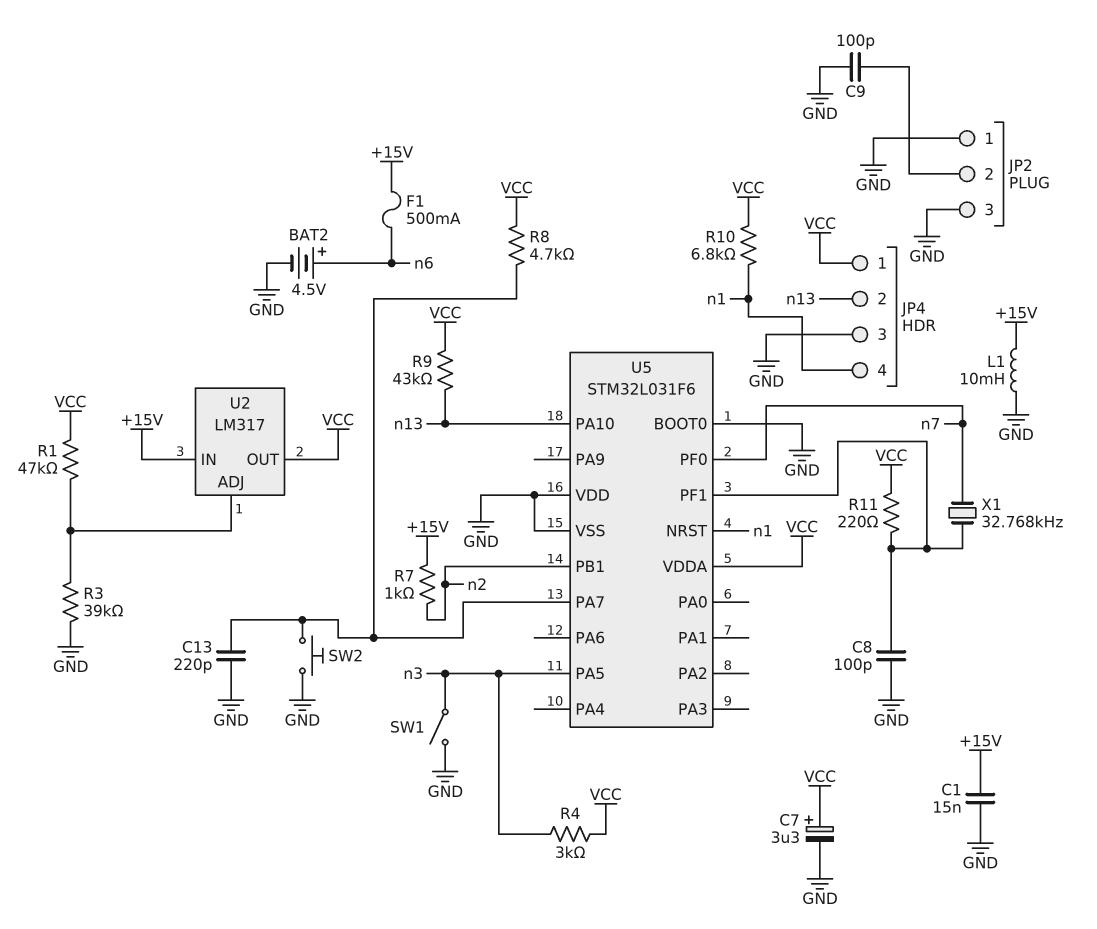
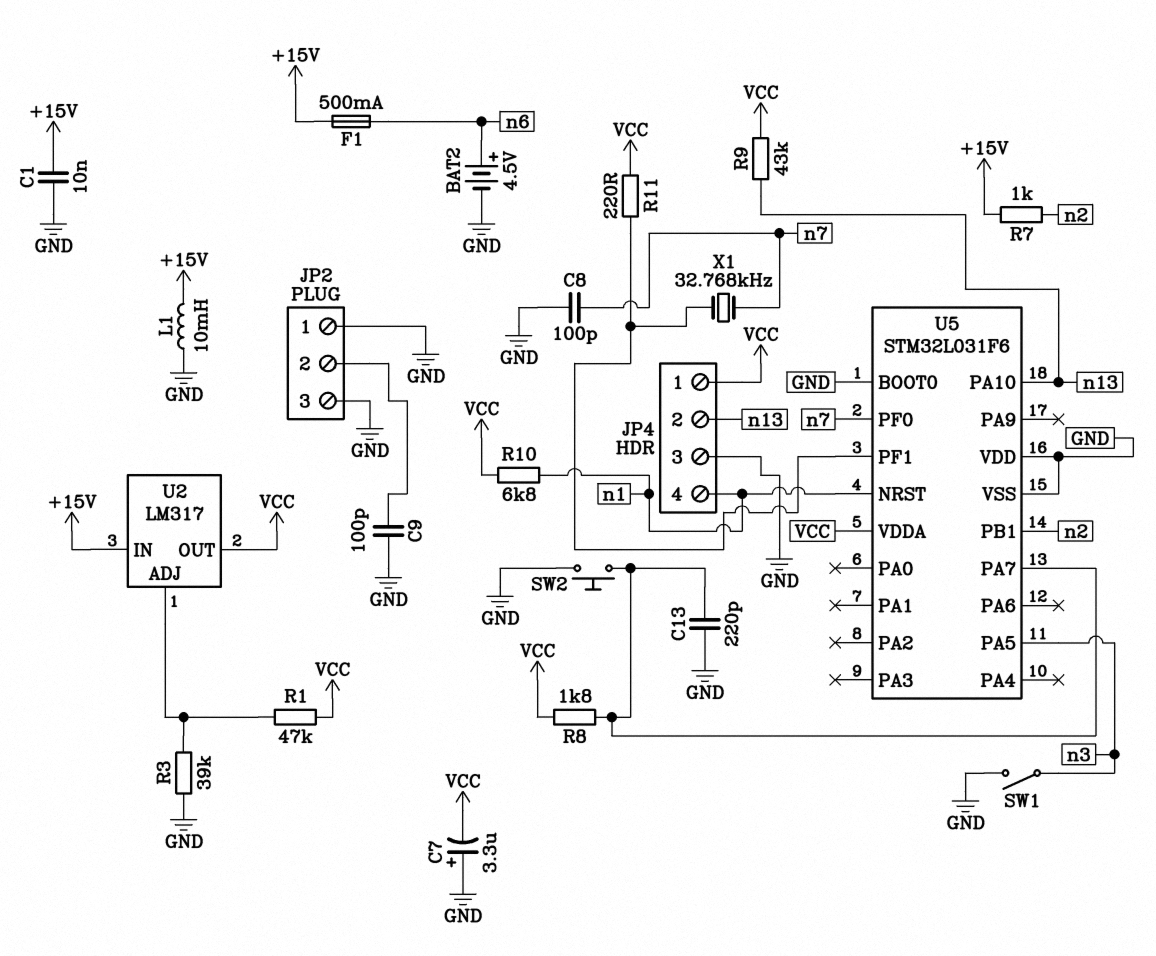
C1: 15nF (+15V, GND) -> 10nF (+15V, GND)
C7: 3.3uF (plus VCC, minus GND) -> 3.3uF (plus GND, minus VCC)
C8: 100pF (GND, U5/PF1) -> 100pF (GND, n7)
R4: 3k (VCC, n3) -> none
R8: 4.7k (U5/PA7, VCC) -> 1.8k (U5/PA7, VCC)

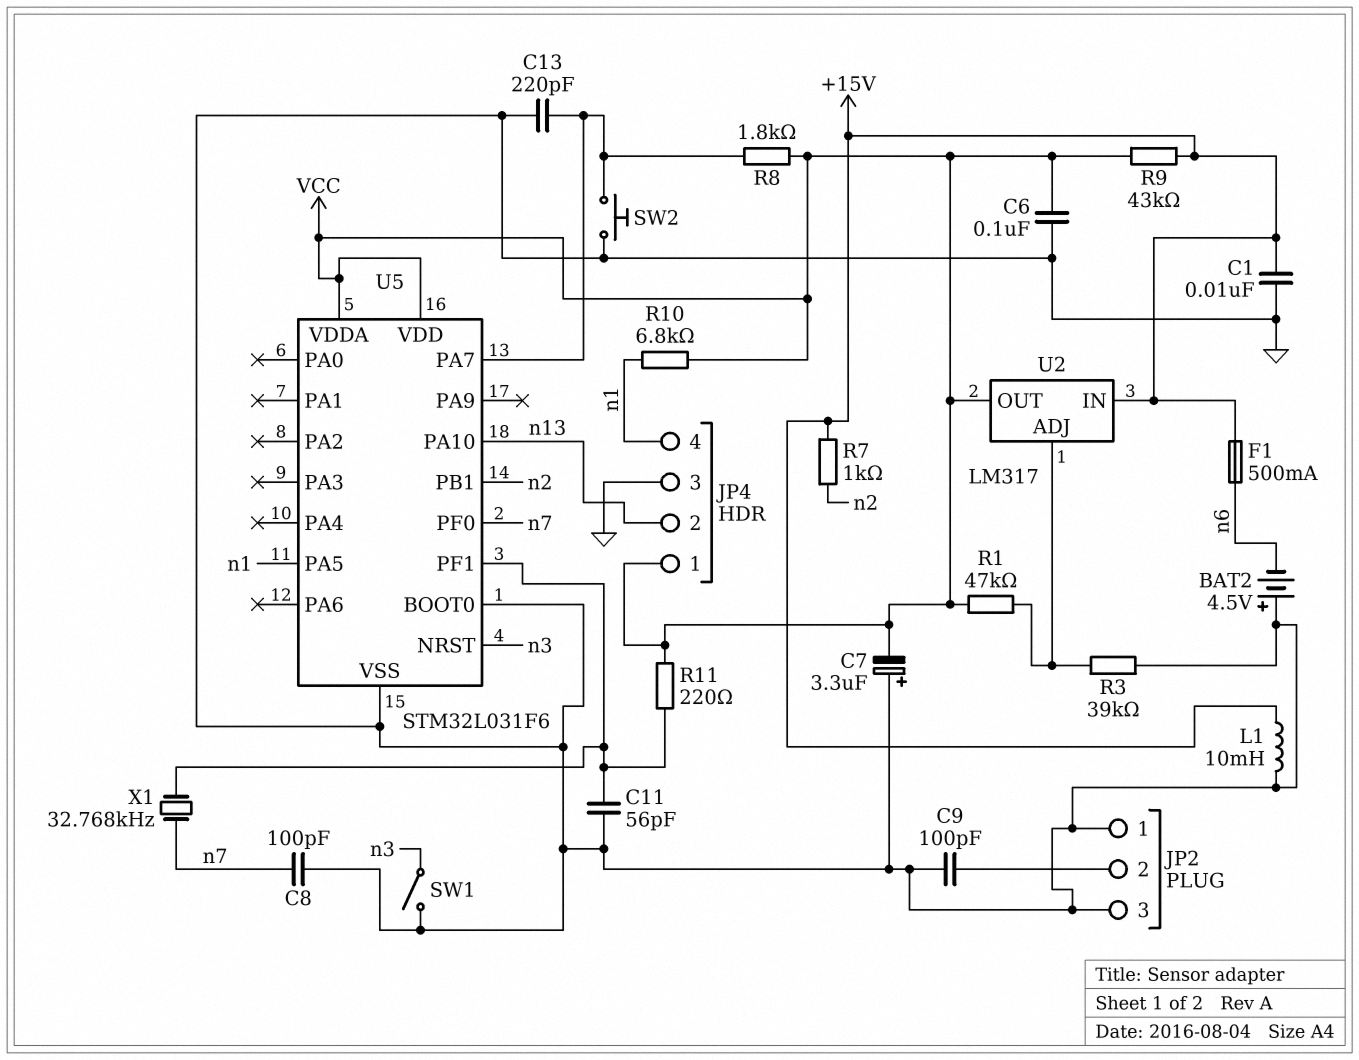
BAT2: 4.5V (plus n6, minus GND) -> 4.5V (plus GND, minus n6)
C6: none -> 100nF (GND, VCC)
C11: none -> 56pF (GND, U5/PF1)
R9: 43k (VCC, n13) -> 43k (+15V, VCC)
U5 pin NRST: n1 -> n3
U5 pin PA5: n3 -> n1
U5 pin VDD: GND -> VCC

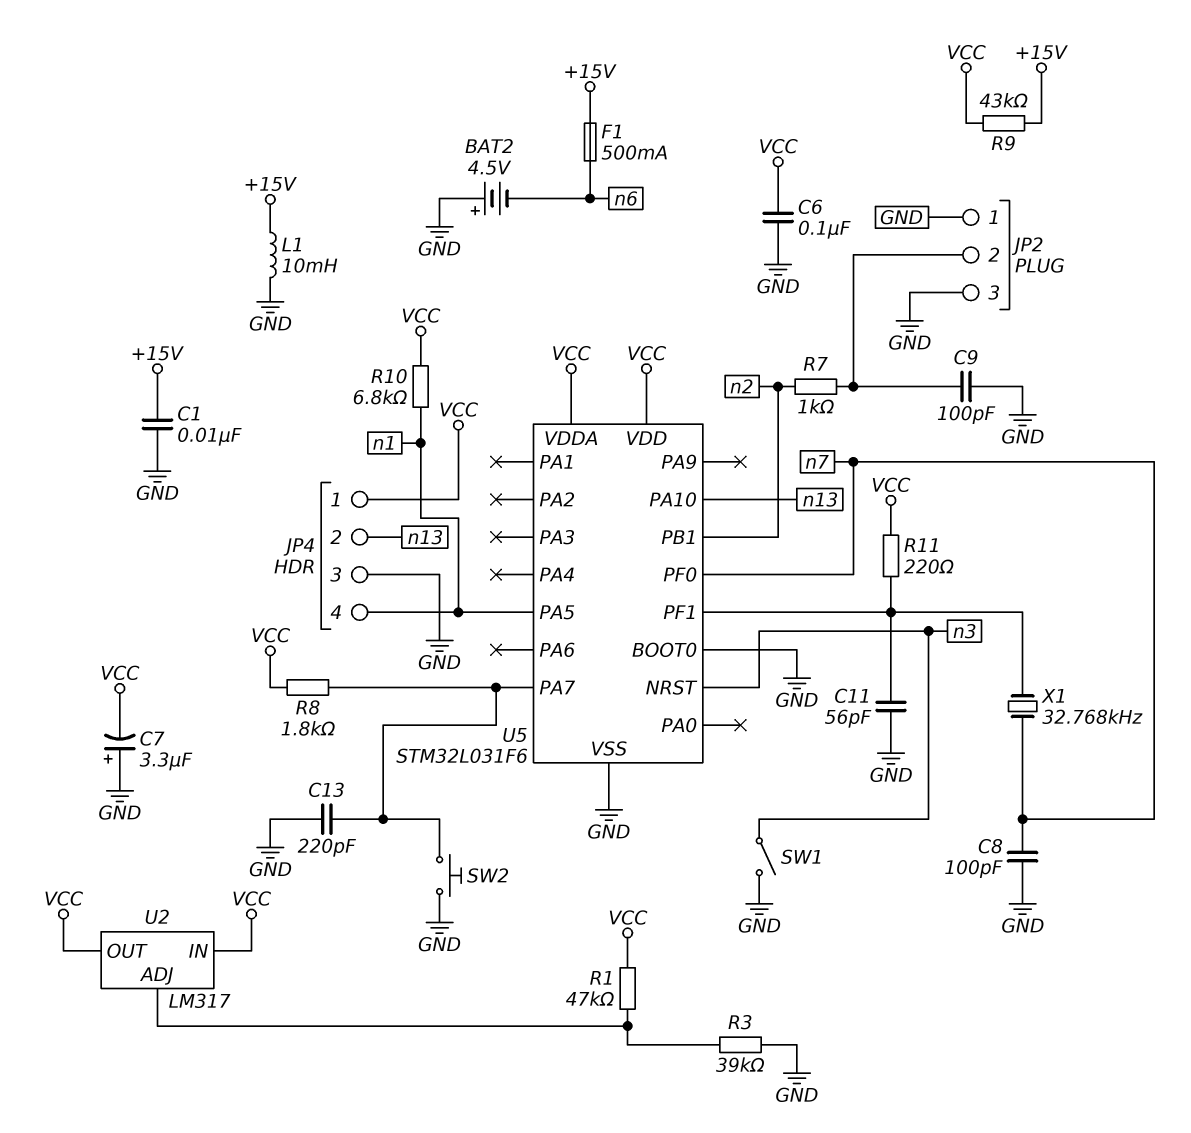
R7: 1k (+15V, n2) -> 1k (JP2/2, n2)
U2 pin IN: +15V -> VCC

